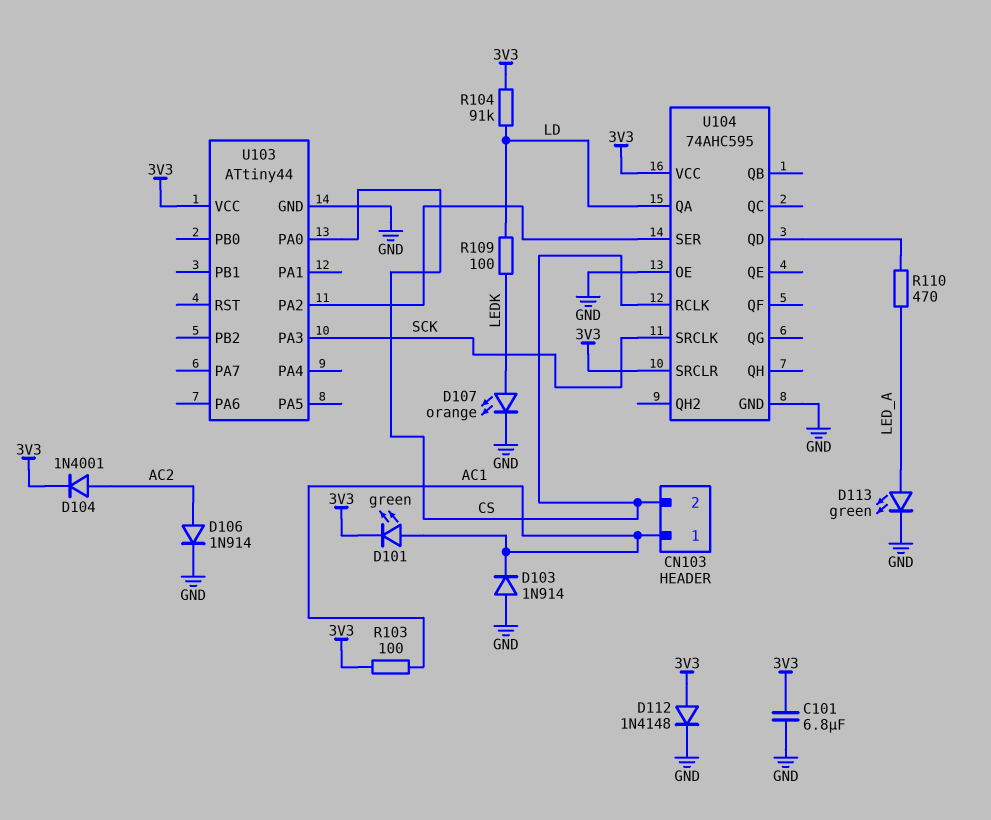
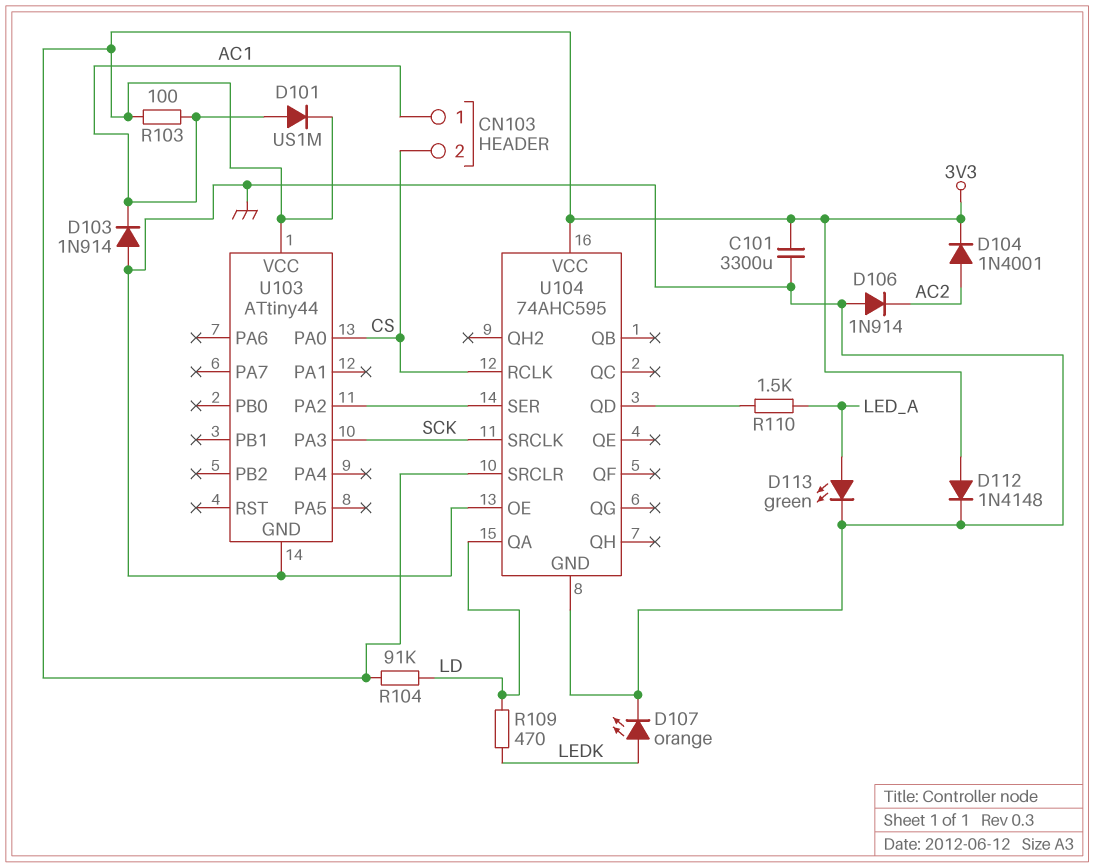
C101: 6.8uF (3V3, GND) -> 3300uF (3V3, GND)
D101: LED green (A AC1, K 3V3) -> diode US1M (A AC1, K 3V3)
D106: diode 1N914 (A AC2, K GND) -> diode 1N914 (A GND, K AC2)
R109: 100 (LD, LEDK) -> 470 (LD, LEDK)
R110: 470 (LED_A, U104/QD) -> 1.5k (LED_A, U104/QD)

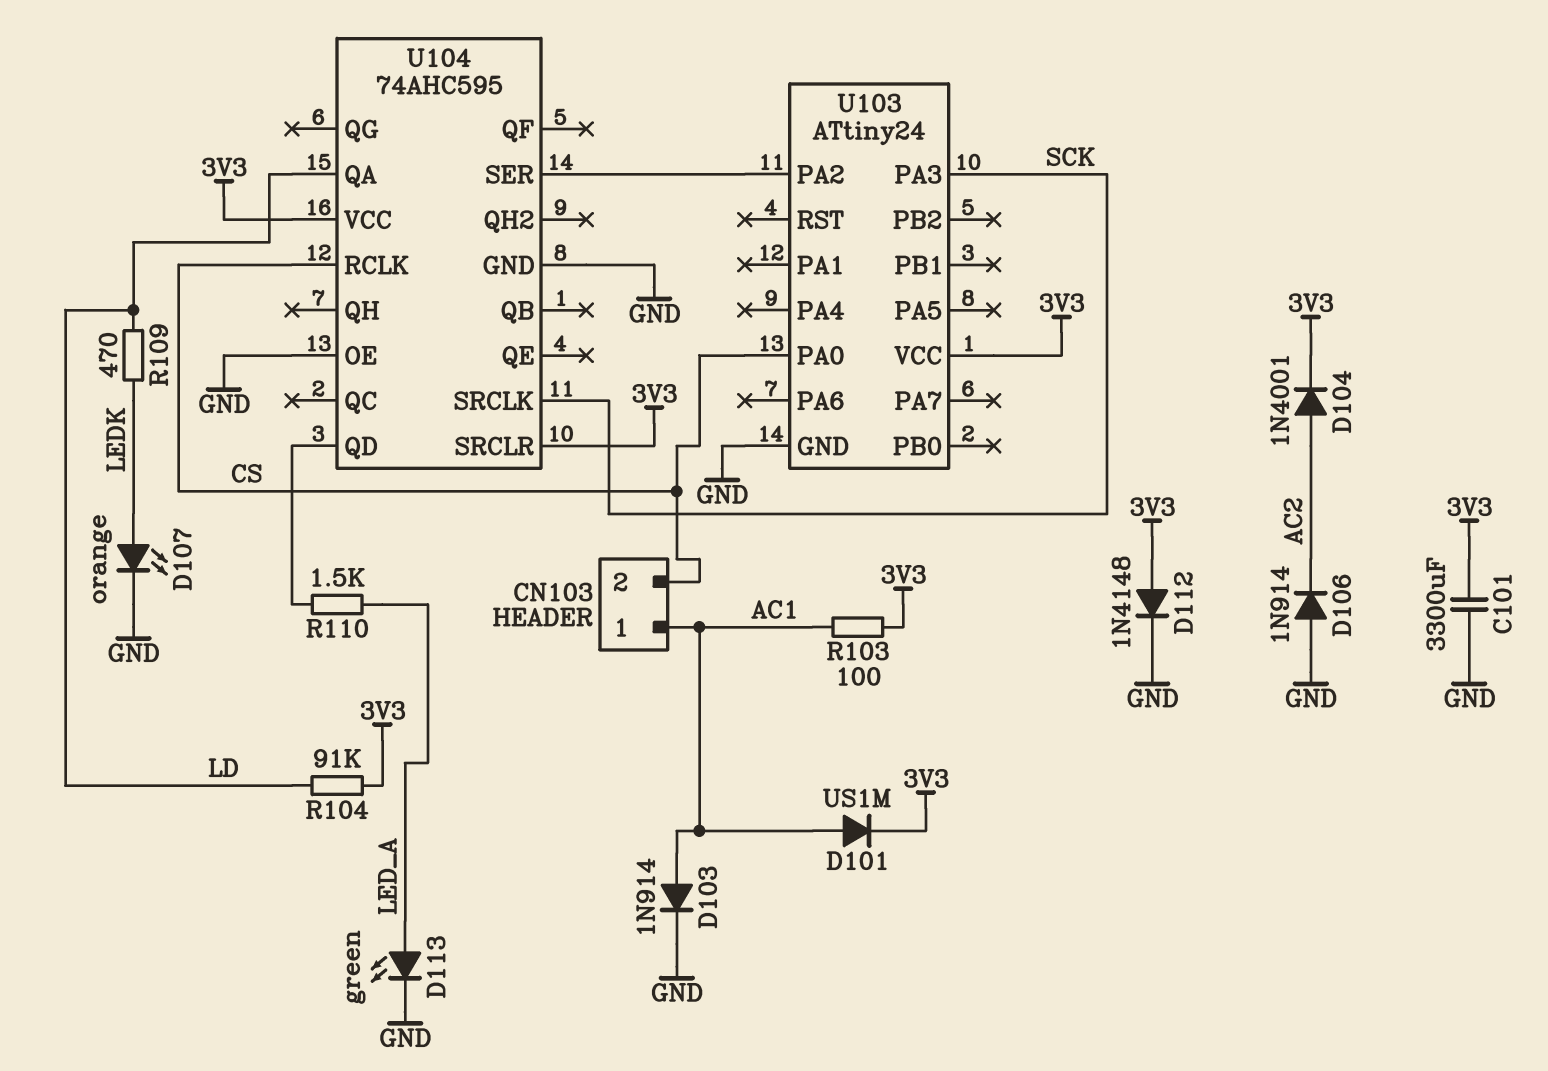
D103: diode 1N914 (A GND, K AC1) -> diode 1N914 (A AC1, K GND)
U103: ATtiny44 -> ATtiny24

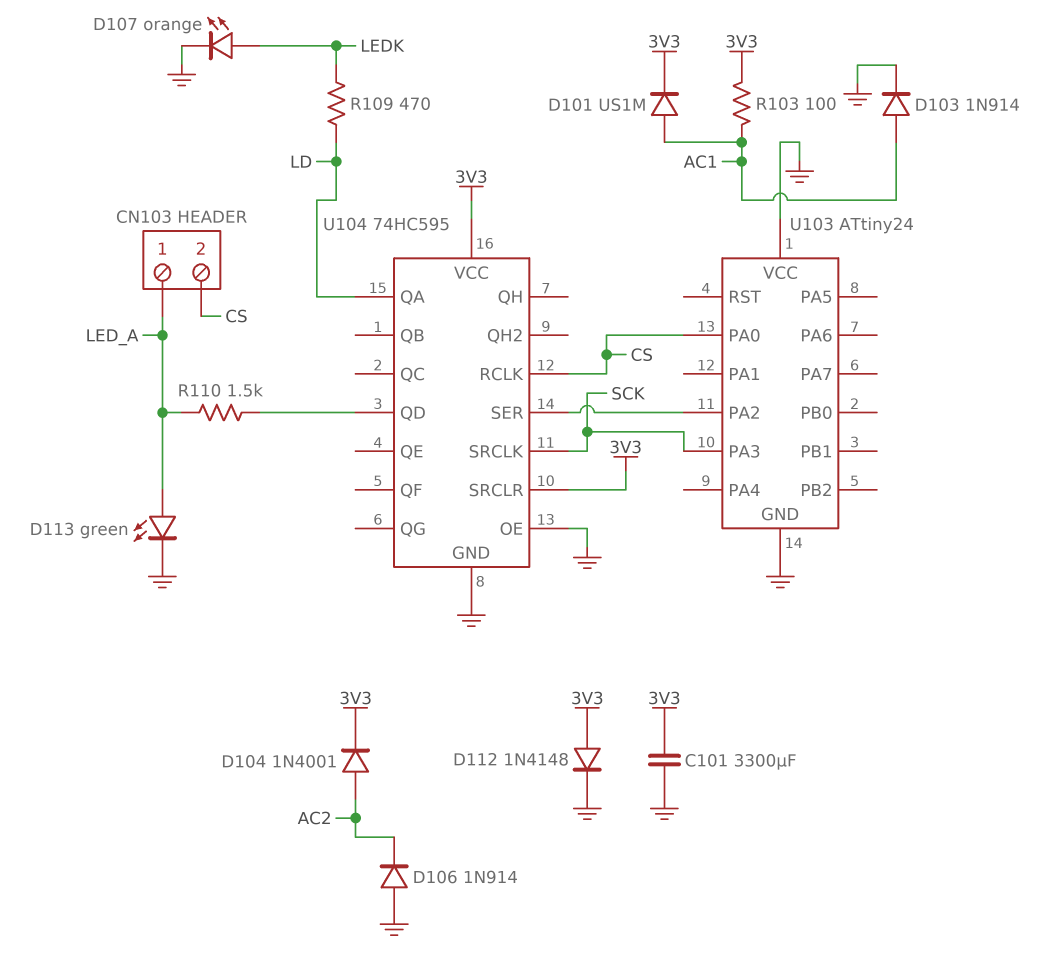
CN103 pin 1: AC1 -> LED_A
R104: 91k (3V3, LD) -> none
U103 pin VCC: 3V3 -> GND
U104: 74AHC595 -> 74HC595

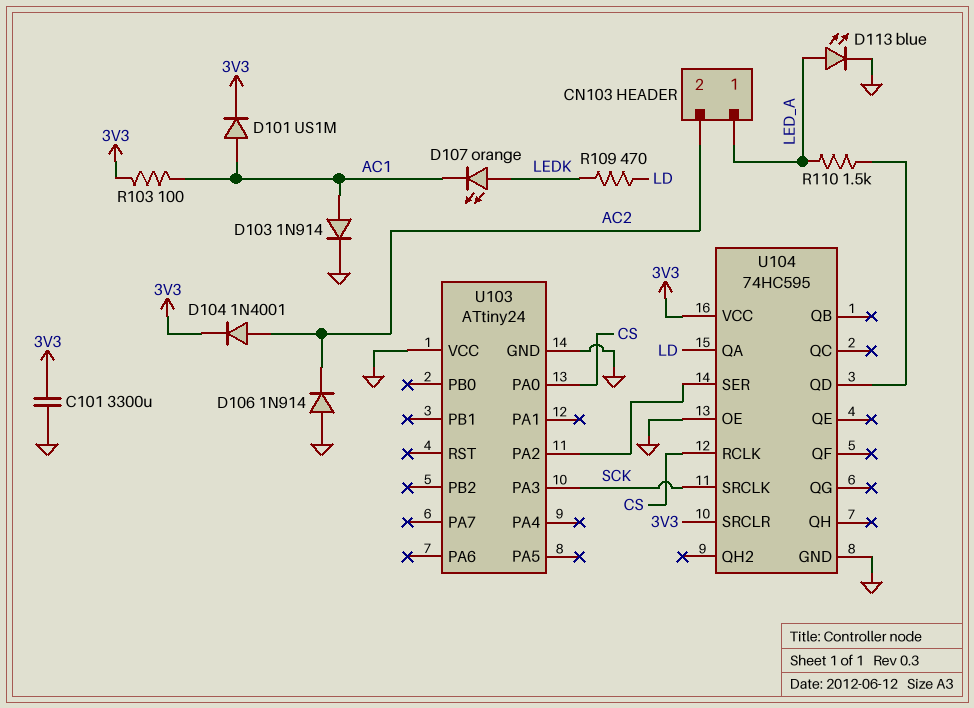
CN103 pin 2: CS -> AC2
D107: LED orange (A LEDK, K GND) -> LED orange (A LEDK, K AC1)
D112: diode 1N4148 (A 3V3, K GND) -> none
D113: LED green (A LED_A, K GND) -> LED blue (A LED_A, K GND)

